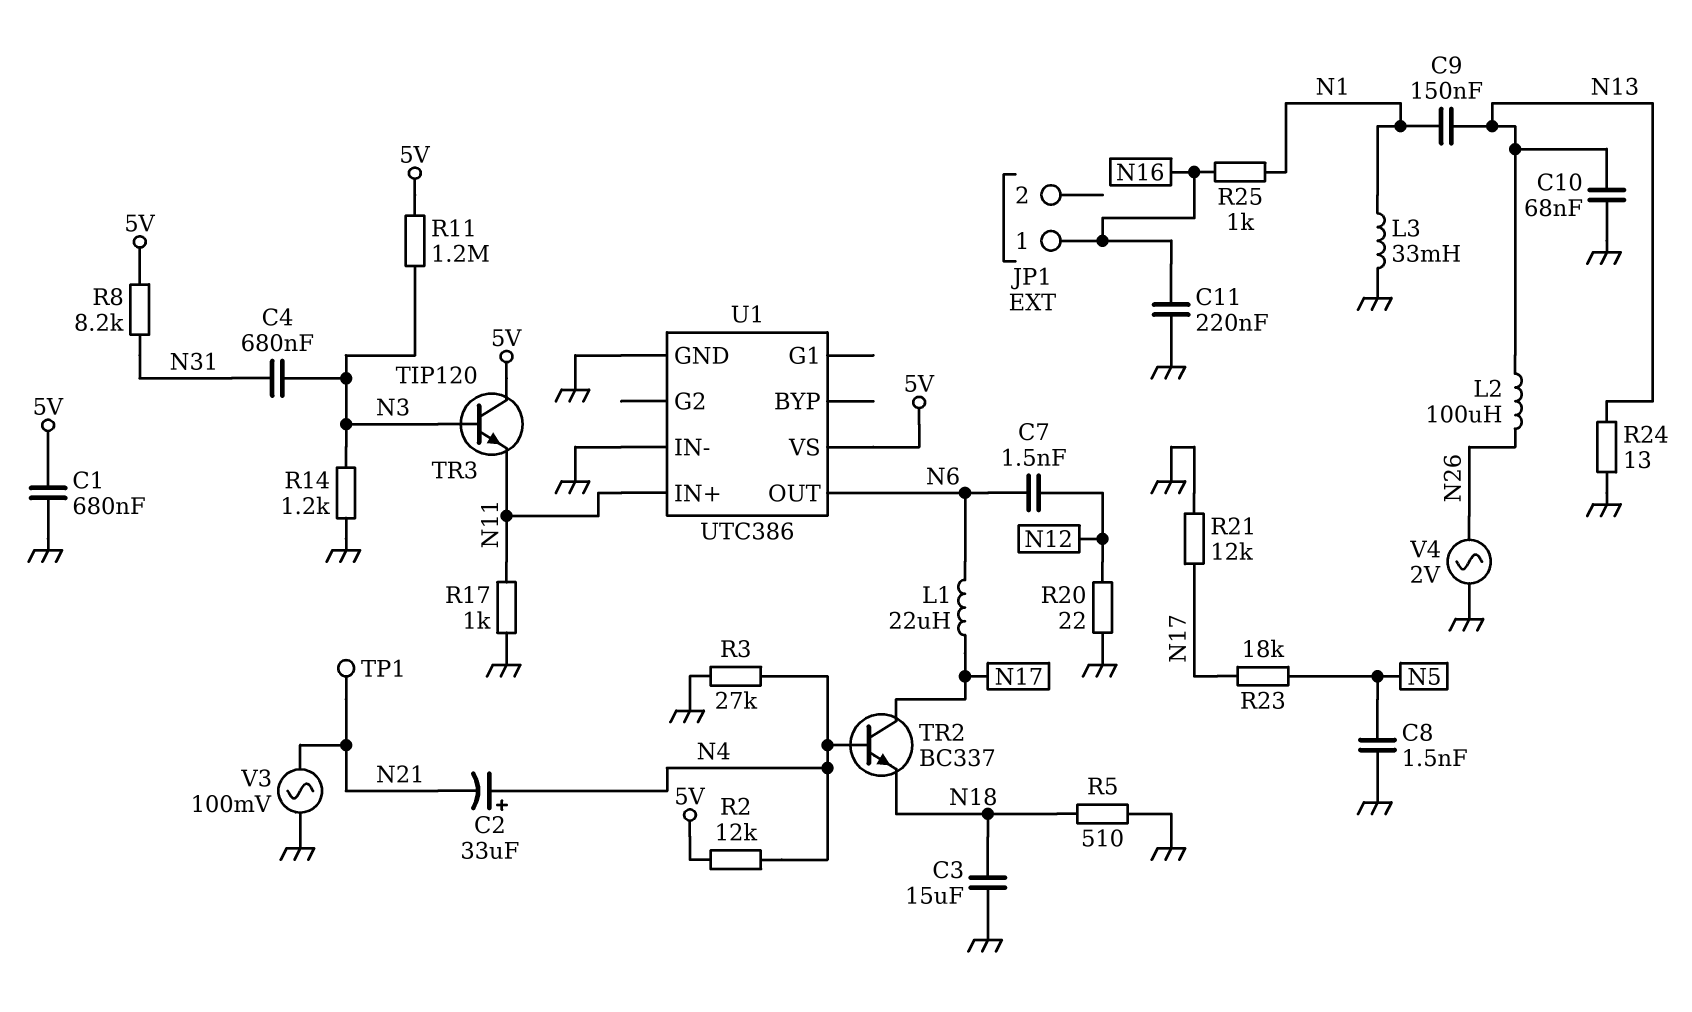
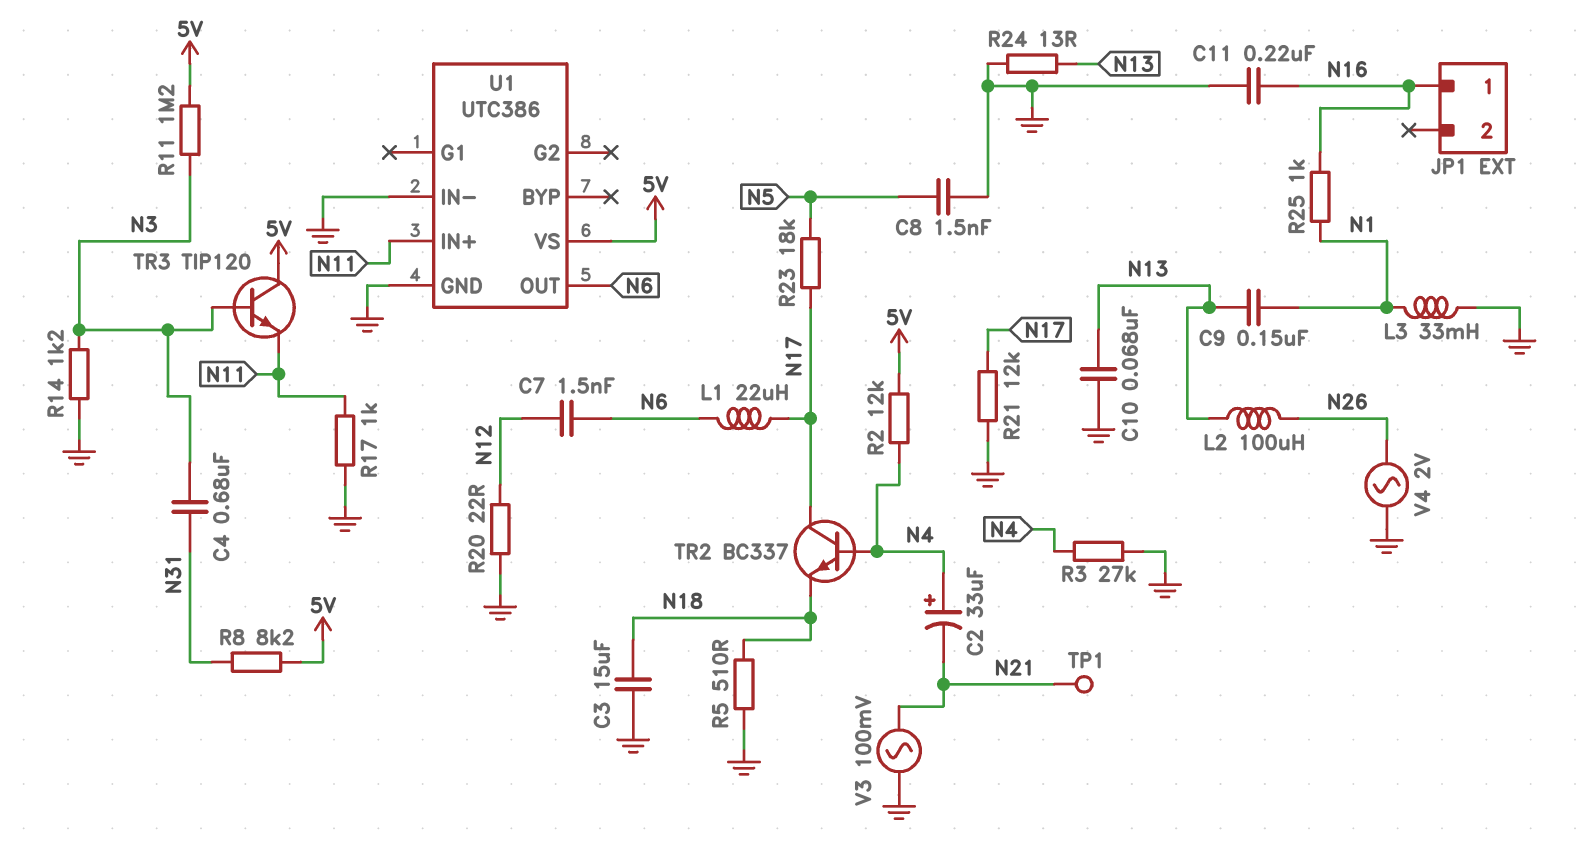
C1: 680nF (5V, GND) -> none

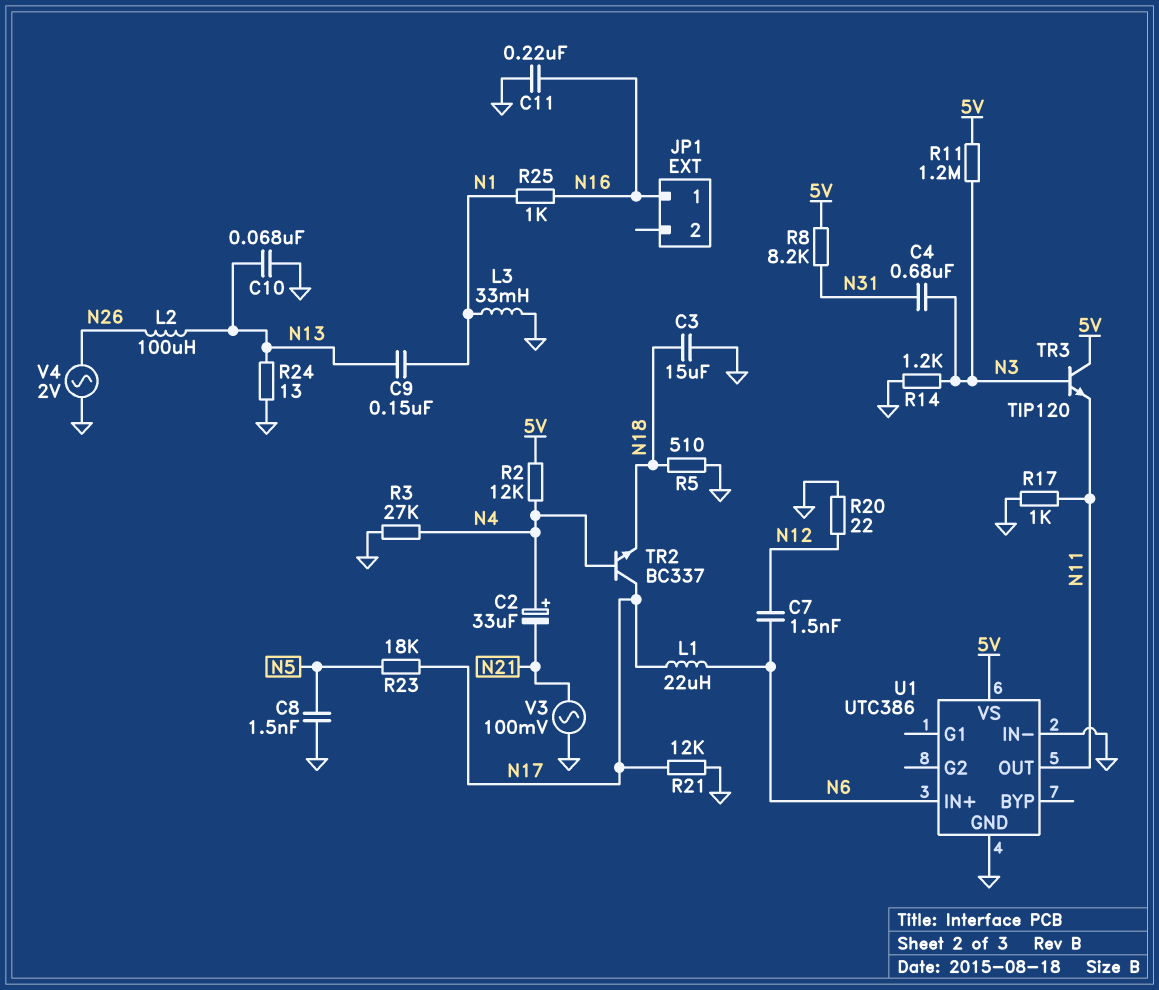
TP1: test point (N21) -> none
U1 pin IN+: N11 -> N6
U1 pin OUT: N6 -> N11

